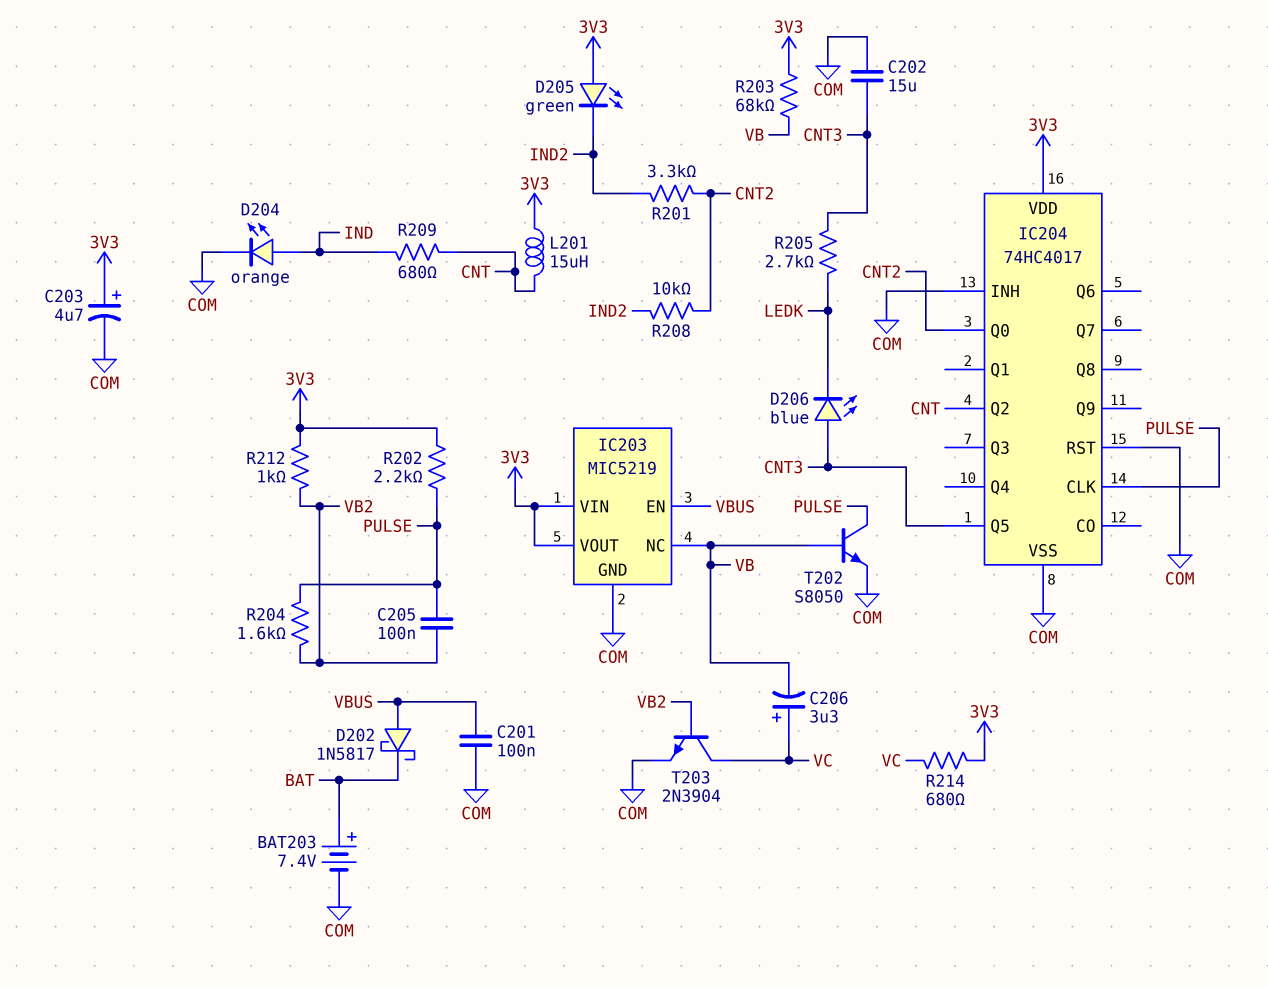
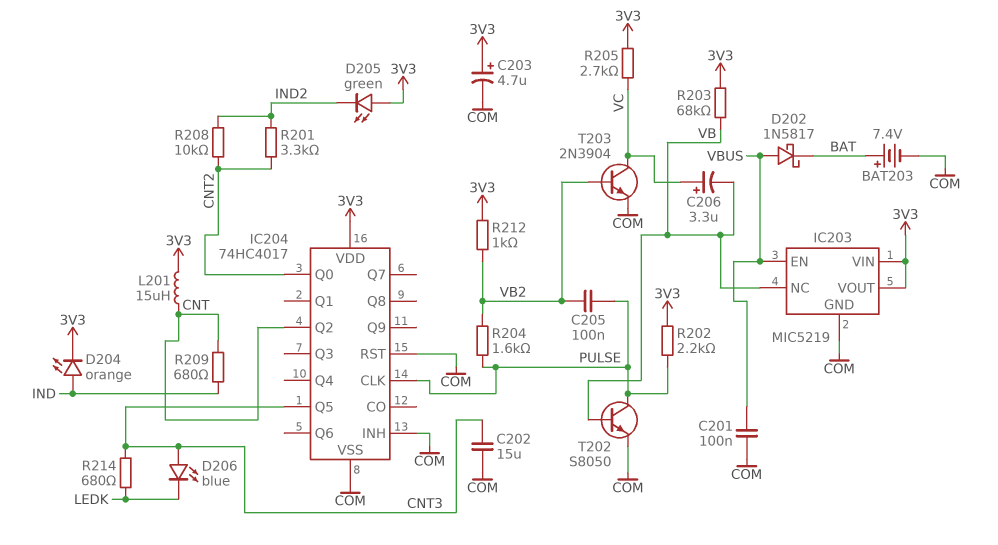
D204: LED orange (A IND, K COM) -> LED orange (A IND, K 3V3)
R205: 2.7k (CNT3, LEDK) -> 2.7k (3V3, VC)
R214: 680 (3V3, VC) -> 680 (CNT3, LEDK)

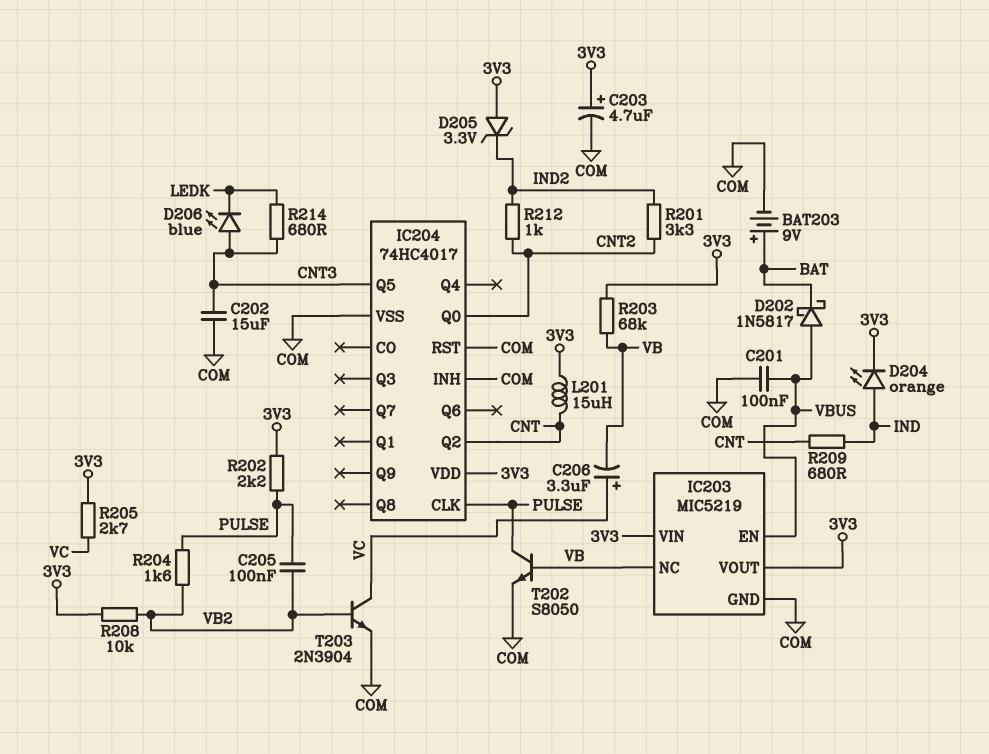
BAT203: 7.4V (plus BAT, minus COM) -> 9V (plus BAT, minus COM)
D205: LED green (A 3V3, K IND2) -> zener 3.3V (A 3V3, K IND2)
R208: 10k (CNT2, IND2) -> 10k (3V3, VB2)
R212: 1k (3V3, VB2) -> 1k (CNT2, IND2)

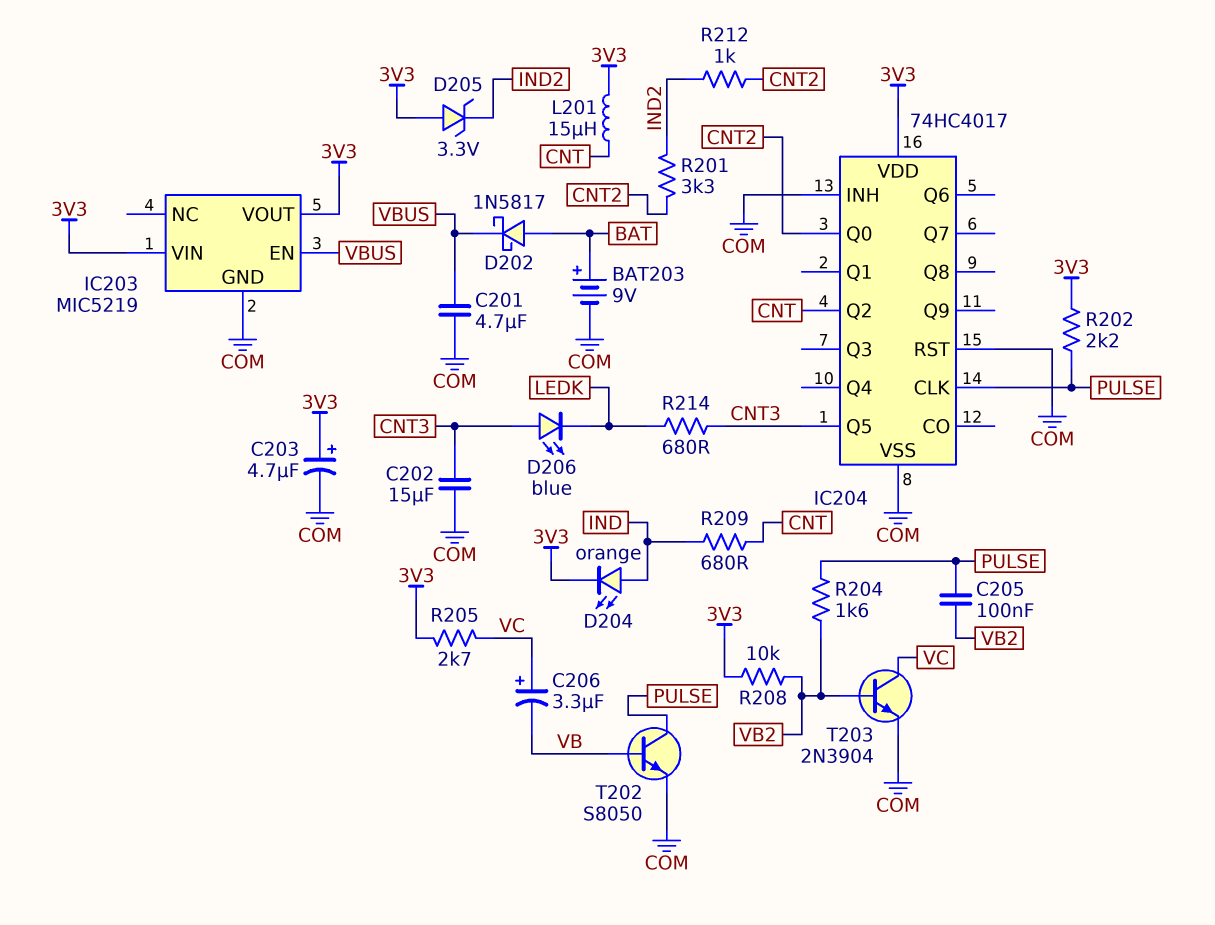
C201: 100nF (COM, VBUS) -> 4.7uF (COM, VBUS)
D202: schottky 1N5817 (A VBUS, K BAT) -> schottky 1N5817 (A BAT, K VBUS)
IC203 pin NC: VB -> none
R203: 68k (3V3, VB) -> none

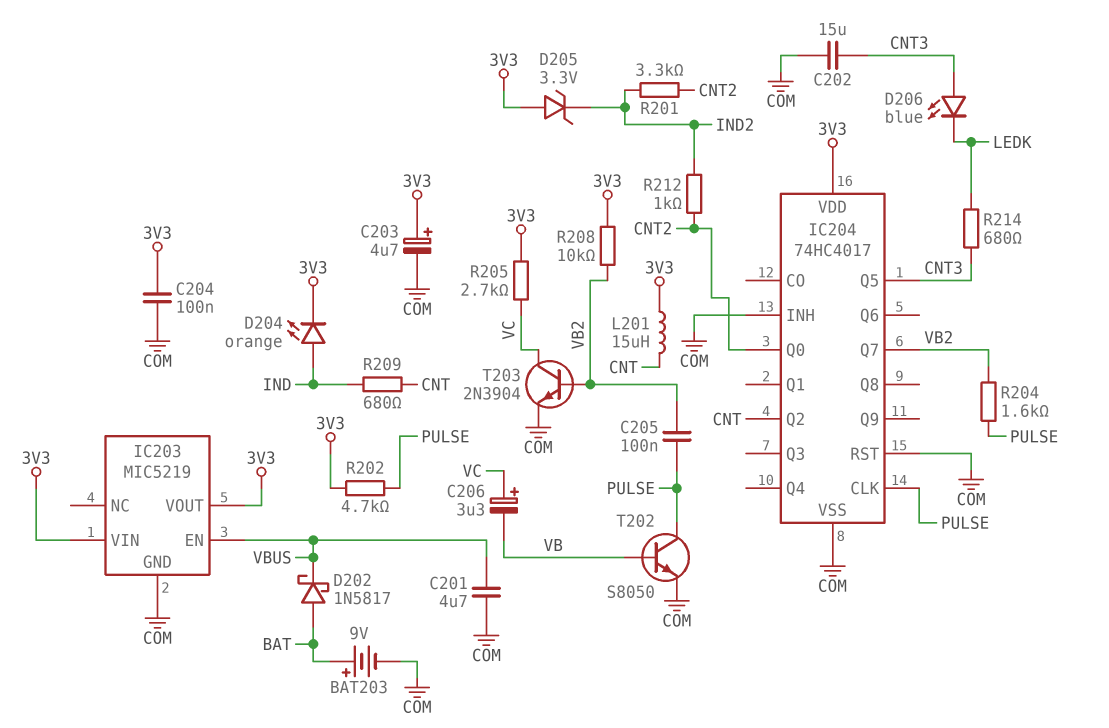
C204: none -> 100nF (3V3, COM)
IC204 pin Q7: none -> VB2
R202: 2.2k (3V3, PULSE) -> 4.7k (3V3, PULSE)

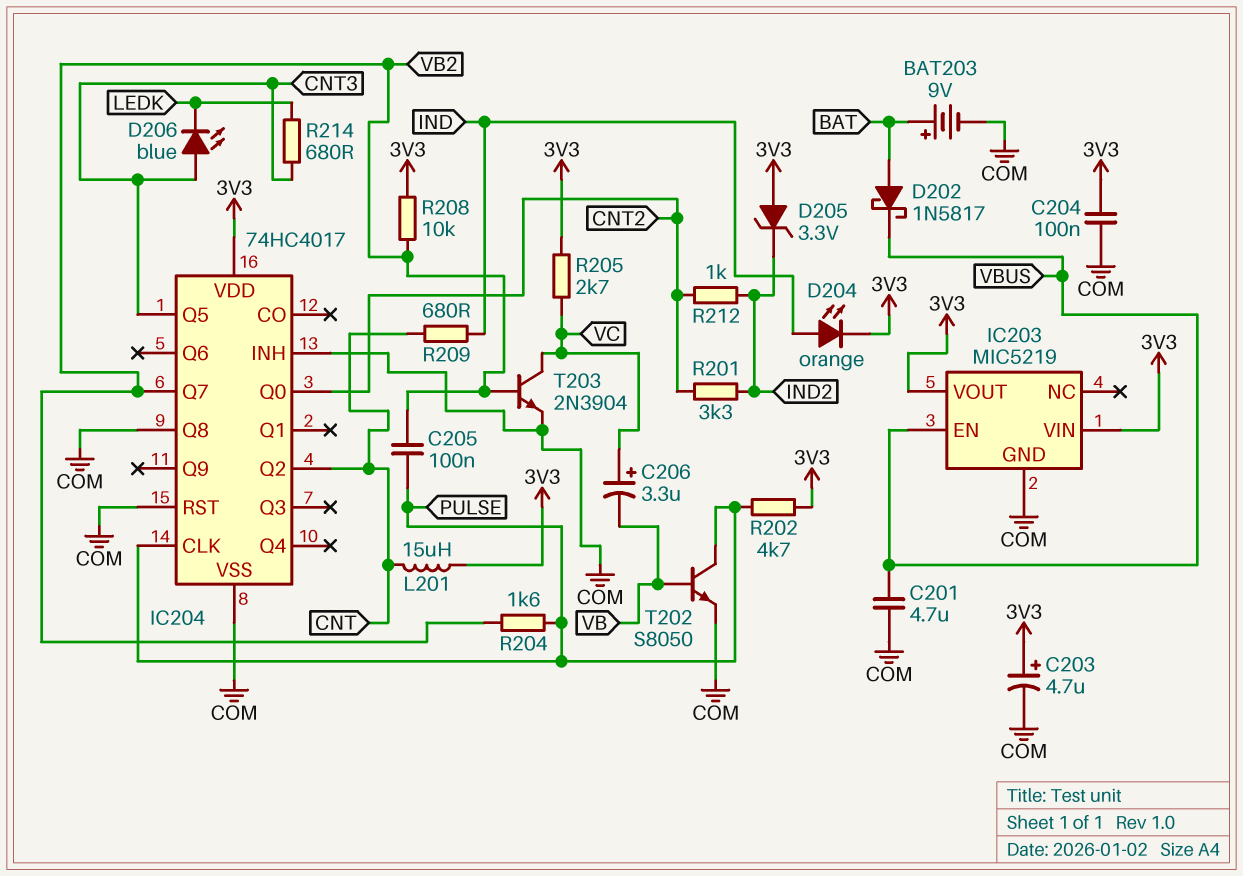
C202: 15uF (CNT3, COM) -> none
IC204 pin Q8: none -> COM

